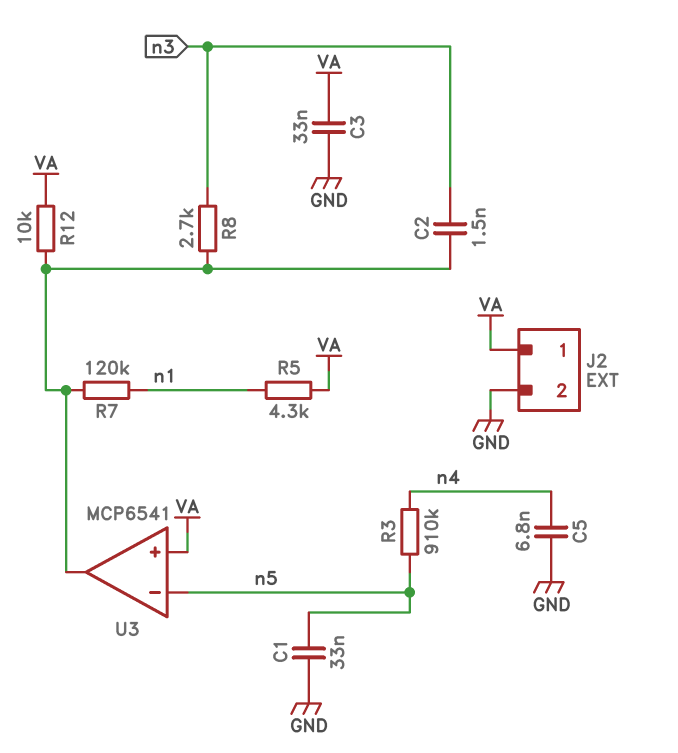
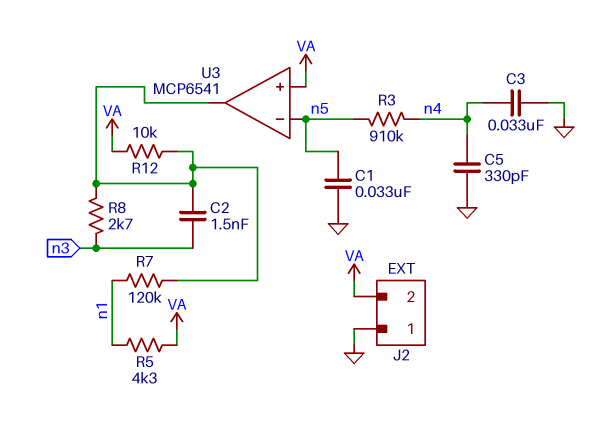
C3: 33nF (GND, VA) -> 33nF (GND, n4)
C5: 6.8nF (GND, n4) -> 330pF (GND, n4)
J2 pin 1: VA -> GND
J2 pin 2: GND -> VA

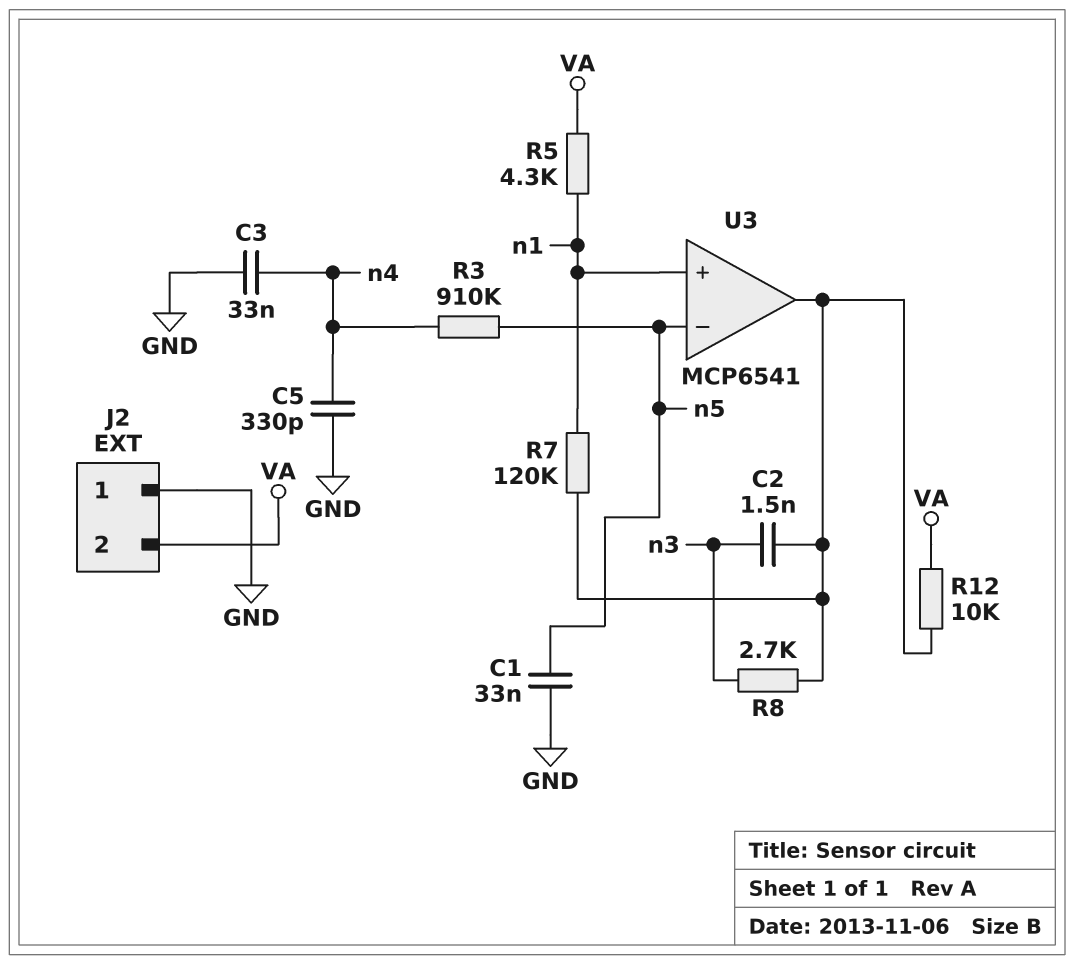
U3 pin in+: VA -> n1

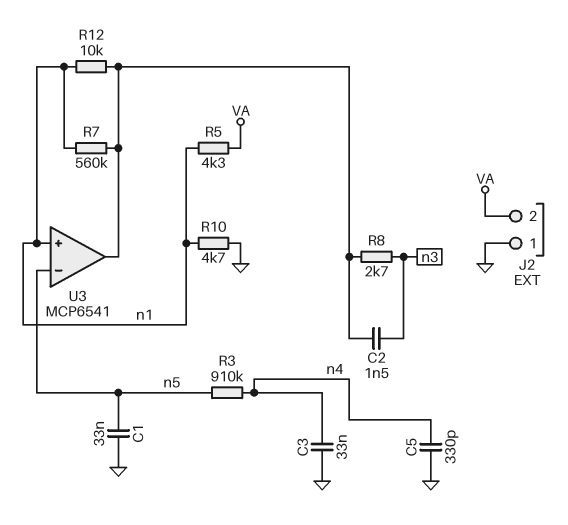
R7: 120k (U3/out, n1) -> 560k (U3/out, n1)
R10: none -> 4.7k (GND, n1)
R12: 10k (U3/out, VA) -> 10k (U3/out, n1)

